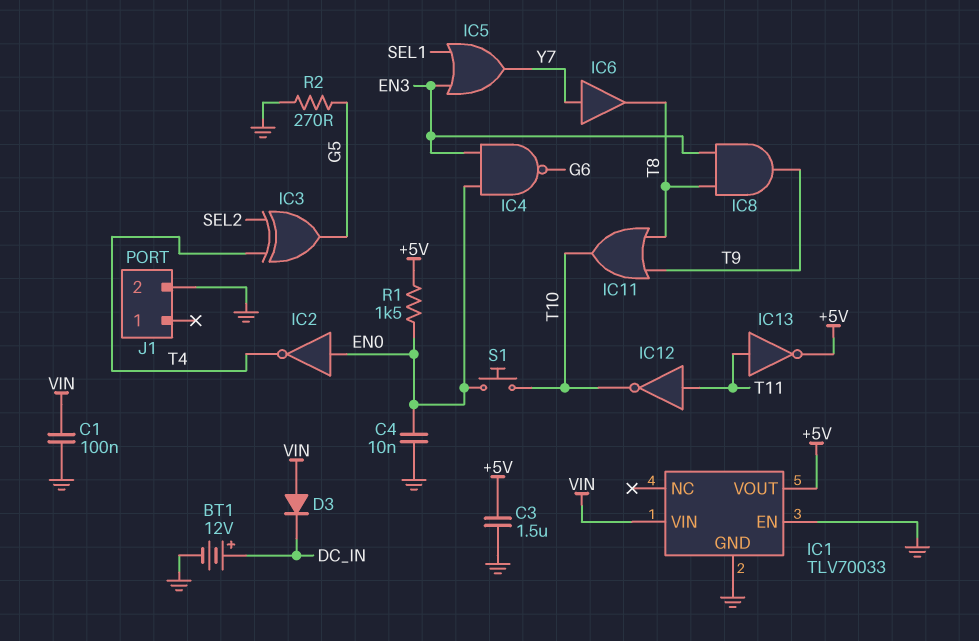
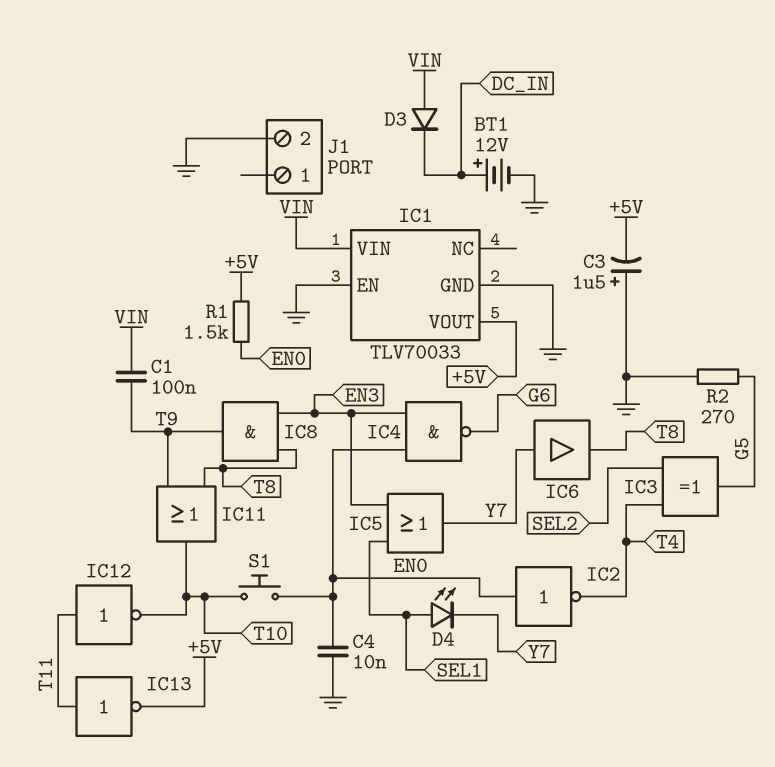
C1: 100nF (GND, VIN) -> 100nF (T9, VIN)
C3: 1.5uF (+5V, GND) -> 1.5uF (plus GND, minus +5V)
D4: none -> LED (A SEL1, K Y7)

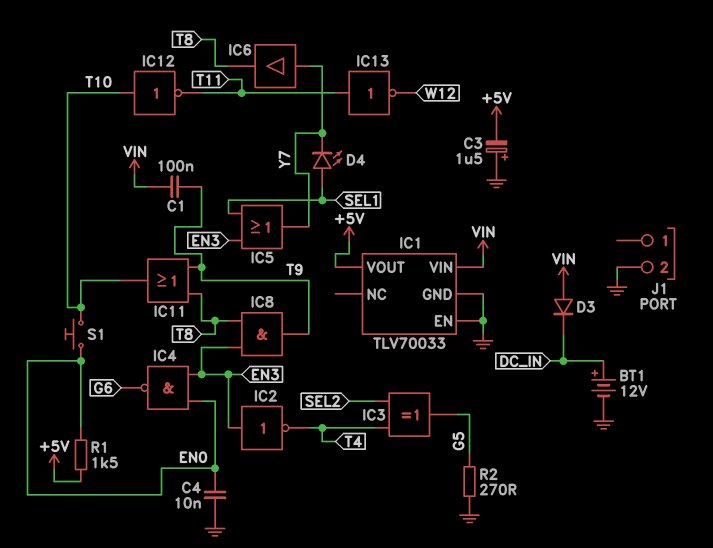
IC2: NOT (in EN0, out T4) -> NOT (in EN3, out T4)
IC12: NOT (in T11, out T10) -> NOT (in T10, out T11)
IC13: NOT (in T11, out +5V) -> NOT (in T11, out W12)

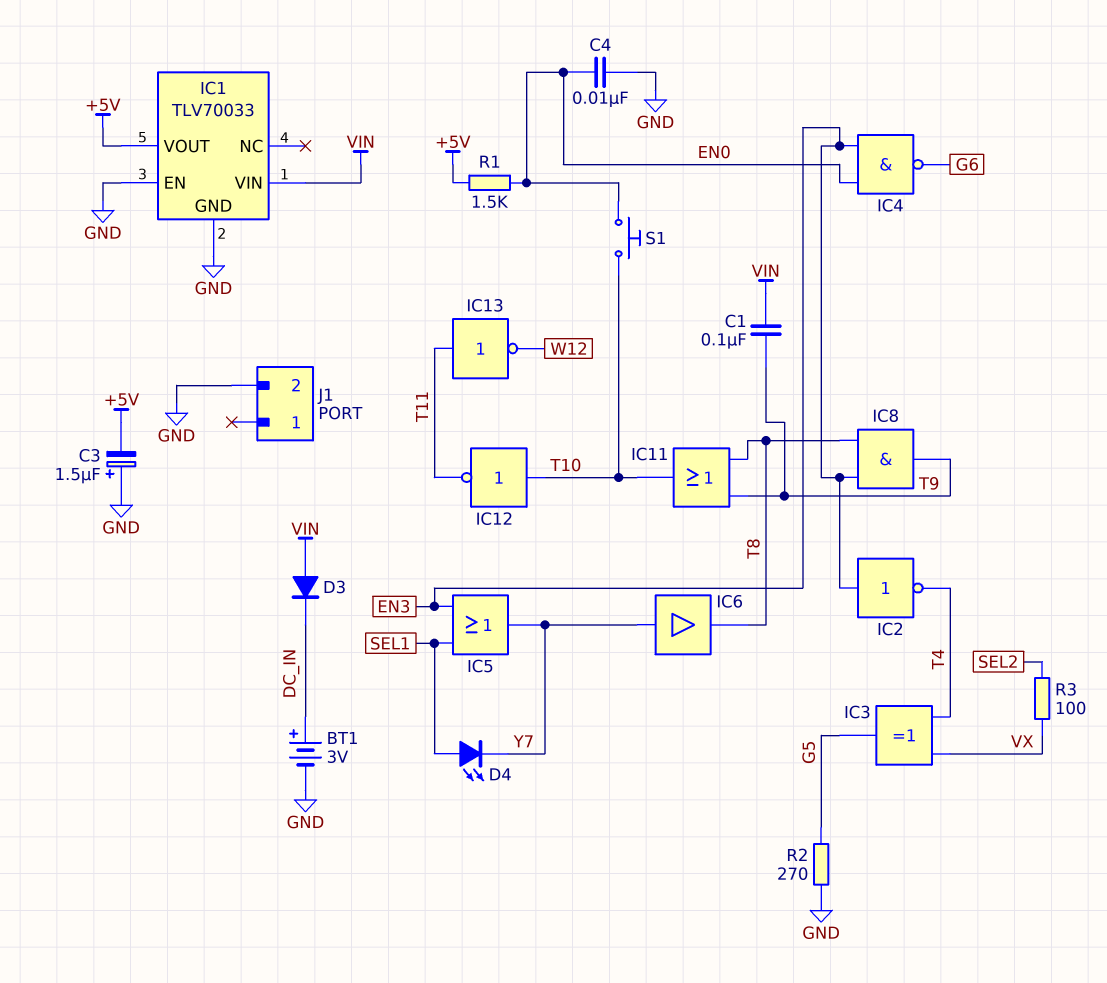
BT1: 12V (plus DC_IN, minus GND) -> 3V (plus DC_IN, minus GND)
IC3: XOR (in SEL2, in T4, out G5) -> XOR (in T4, in VX, out G5)
R3: none -> 100 (SEL2, VX)

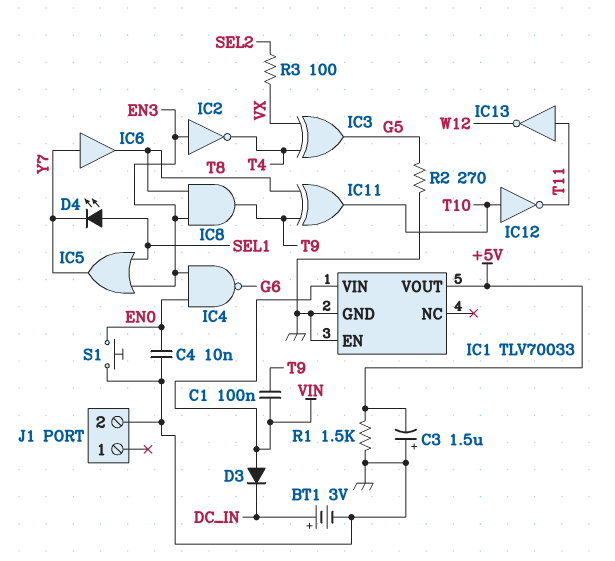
IC11: OR (in T8, in T9, out T10) -> XOR (in T8, in T9, out T10)
R1: 1.5k (+5V, EN0) -> 1.5k (+5V, GND)
S1: button (EN0, T10) -> button (EN0, GND)

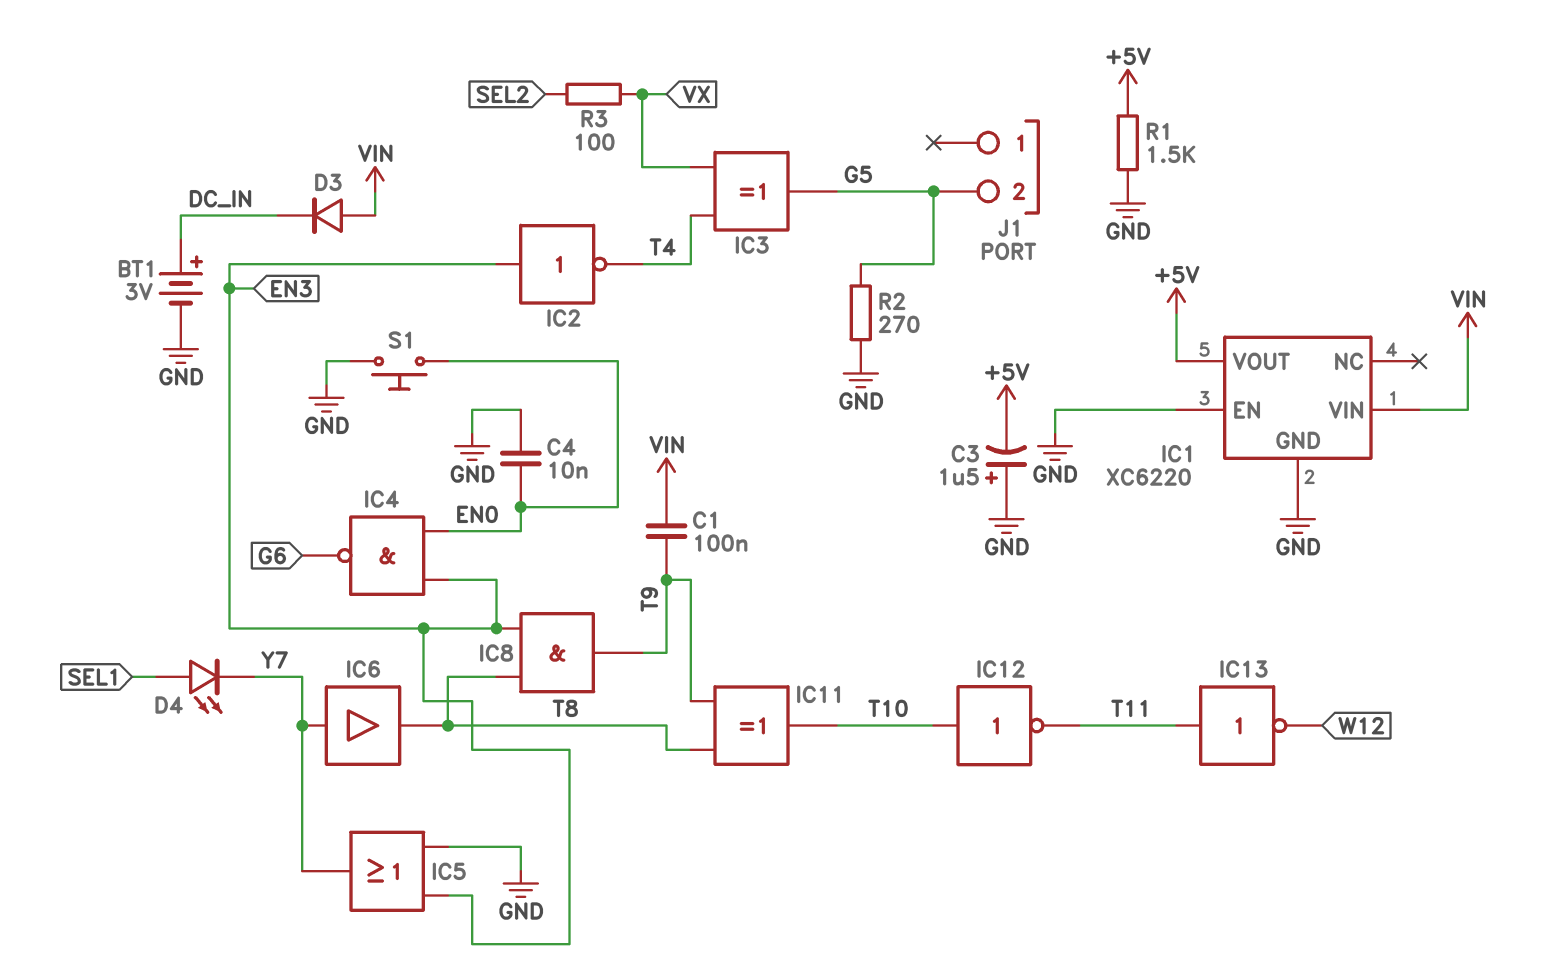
IC1: TLV70033 -> XC6220
IC5: OR (in EN3, in SEL1, out Y7) -> OR (in EN3, in GND, out Y7)
J1 pin 2: GND -> G5

